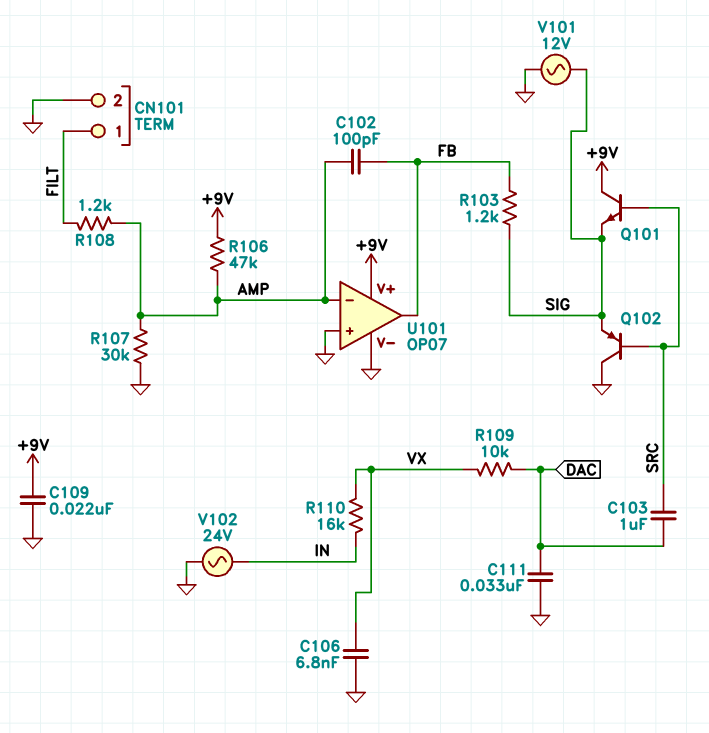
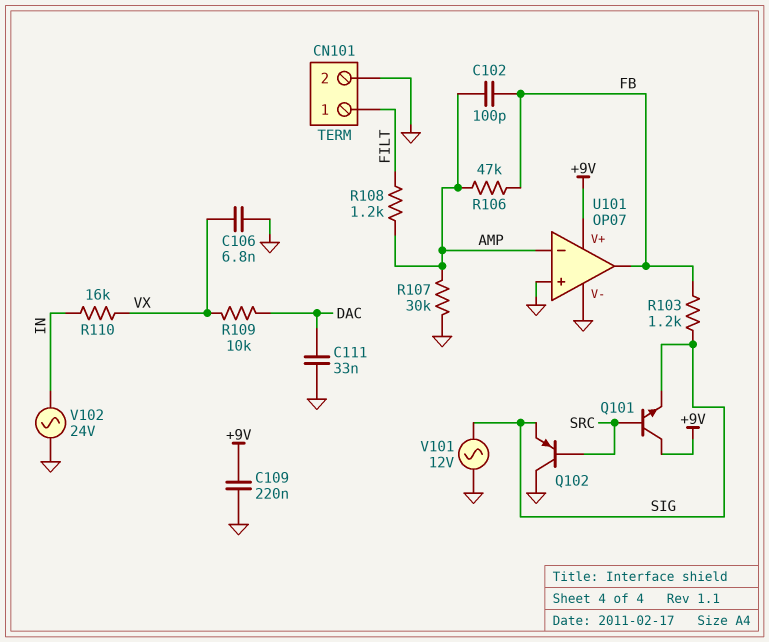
C103: 1uF (DAC, SRC) -> none
C109: 22nF (+9V, GND) -> 220nF (+9V, GND)
R106: 47k (+9V, AMP) -> 47k (AMP, FB)

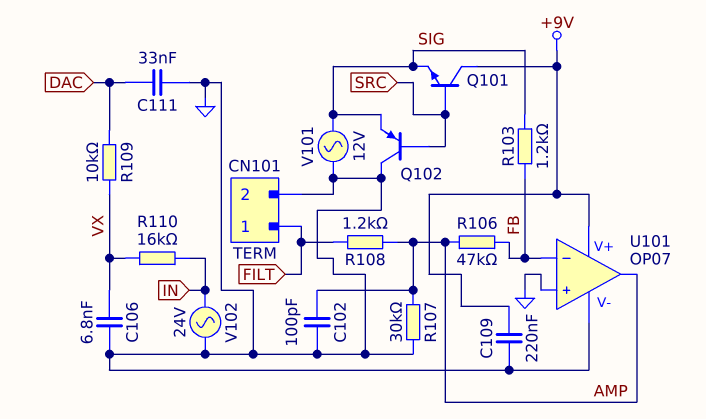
C102: 100pF (AMP, FB) -> 100pF (AMP, GND)
U101 pin in-: AMP -> FB
U101 pin out: FB -> AMP

